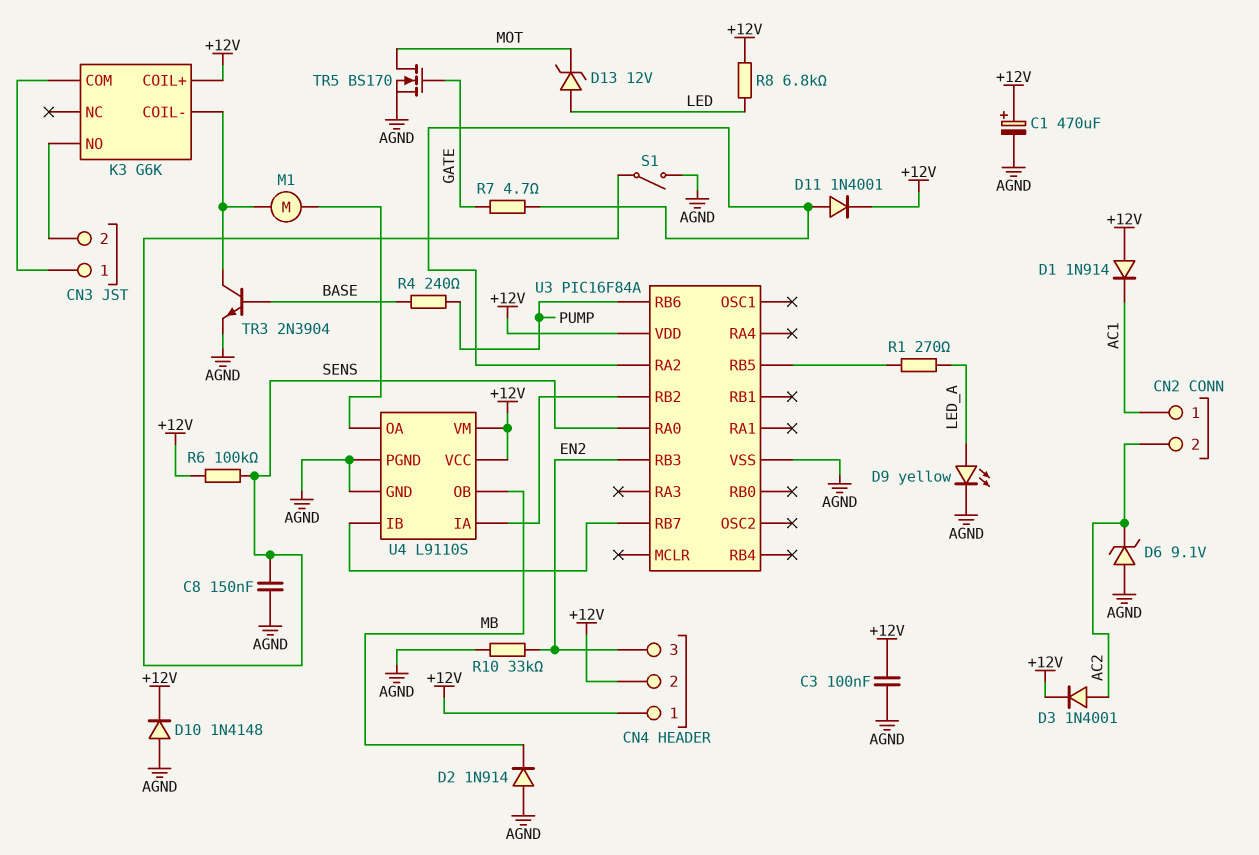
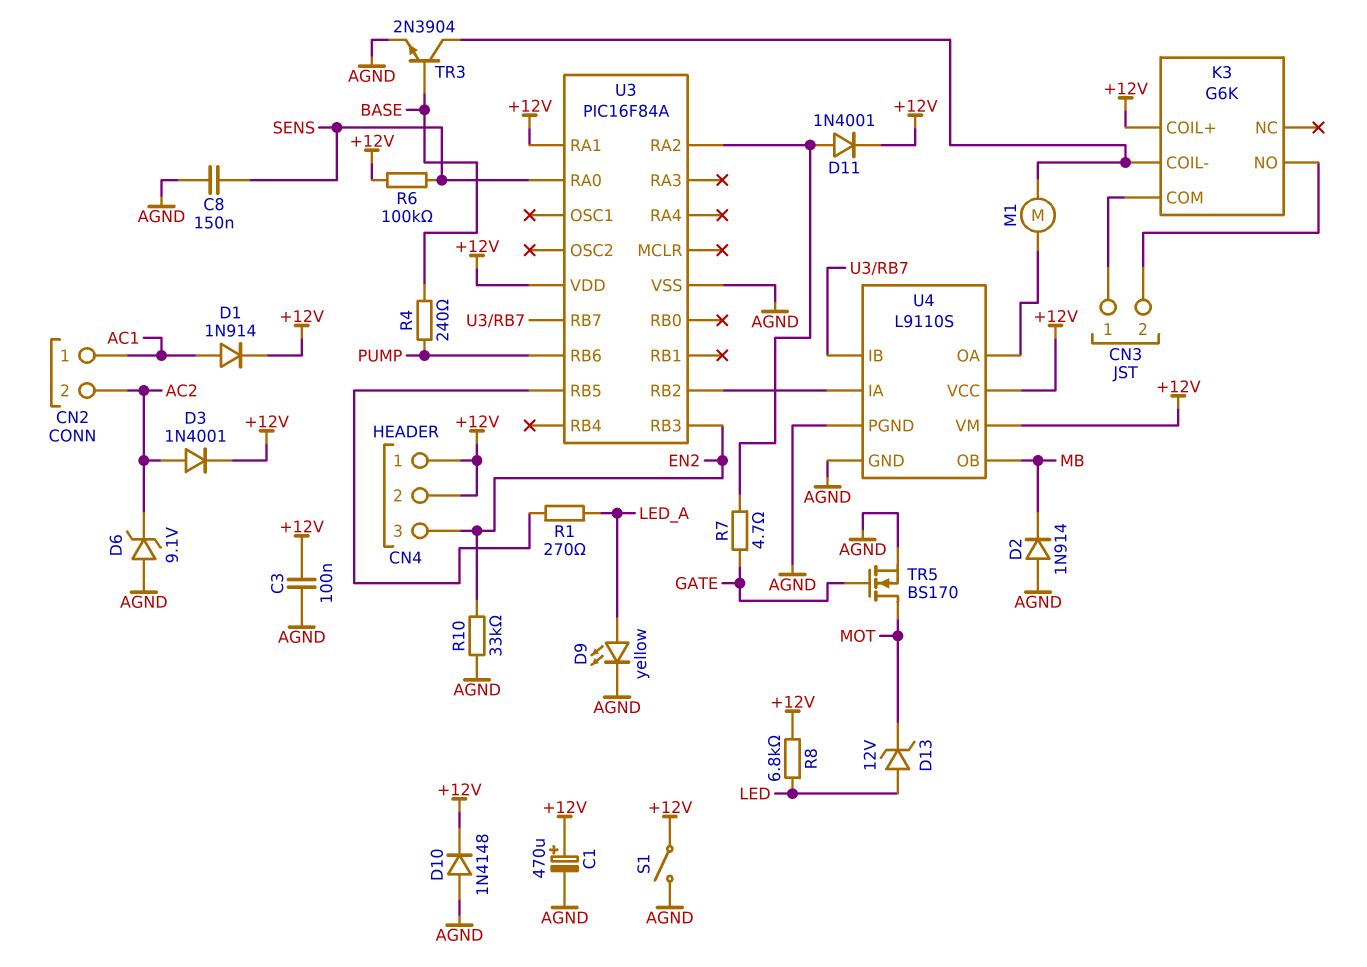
D1: diode 1N914 (A +12V, K AC1) -> diode 1N914 (A AC1, K +12V)
S1: switch (AGND, SENS) -> switch (+12V, AGND)
U3 pin RA1: none -> +12V

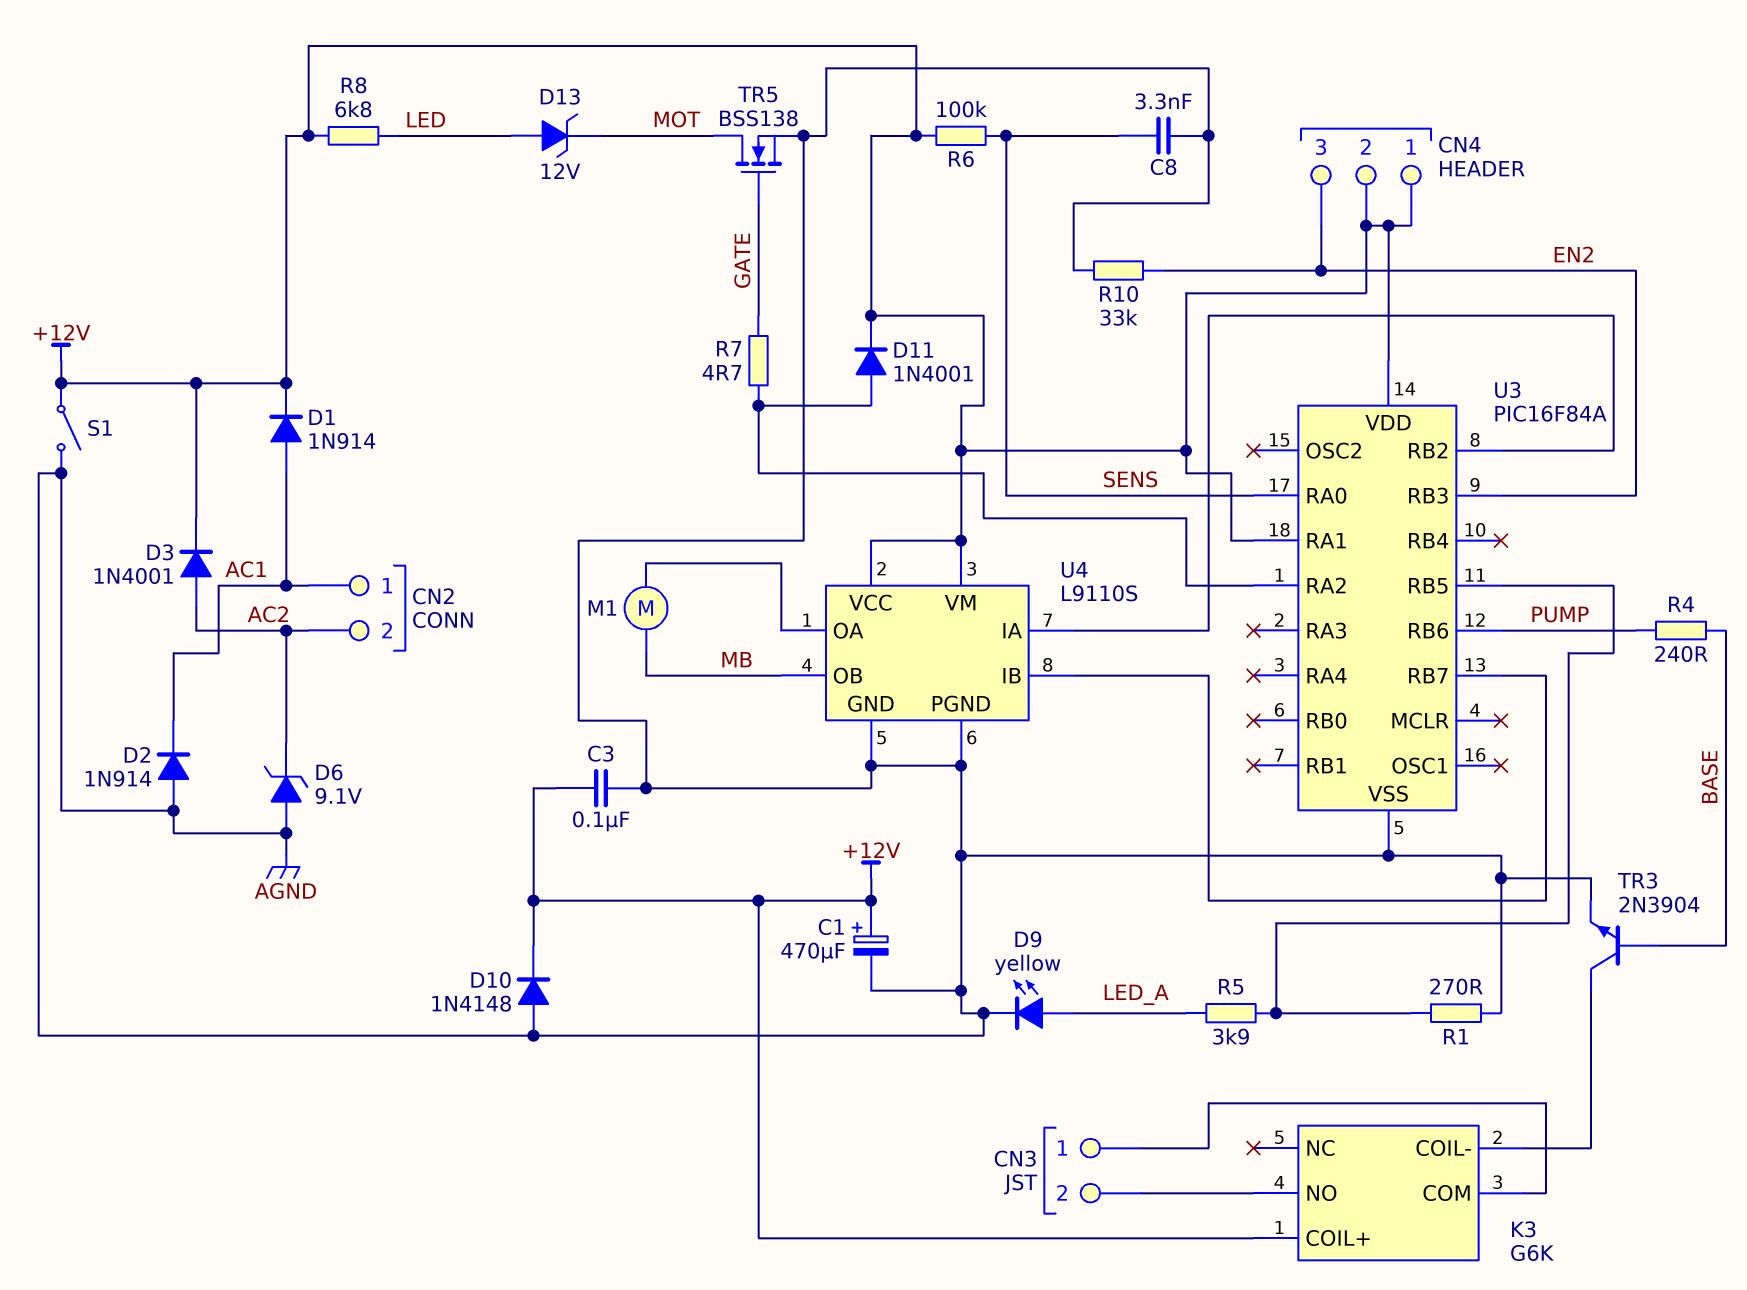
C8: 150nF (AGND, SENS) -> 3.3nF (AGND, SENS)
D2: diode 1N914 (A AGND, K MB) -> diode 1N914 (A AGND, K AC1)
M1: motor (K3/COIL-, U4/OA) -> motor (MB, U4/OA)
R1: 270 (LED_A, U3/RB5) -> 270 (AGND, U3/RB5)
R5: none -> 3.9k (LED_A, U3/RB5)
TR5: NMOS BS170 (G GATE, D MOT, S AGND) -> NMOS BSS138 (G GATE, D MOT, S AGND)

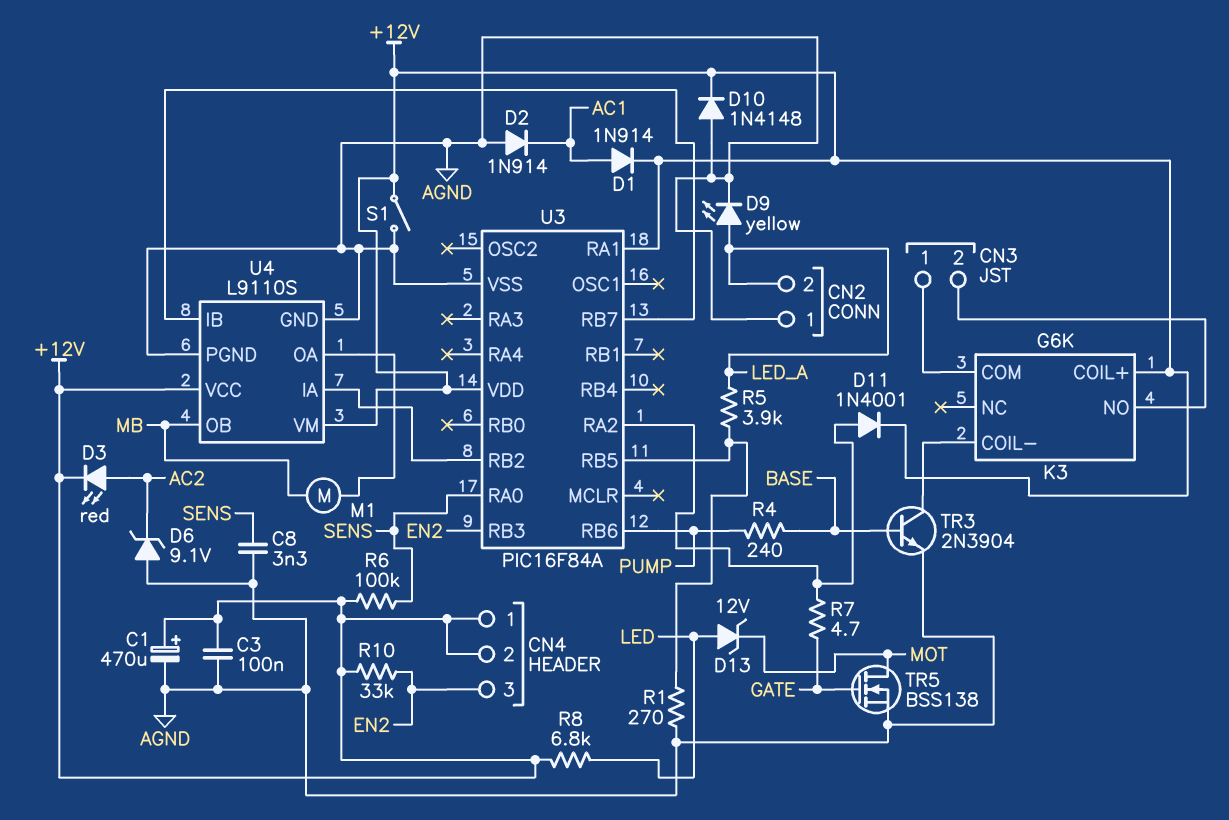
CN2 pin 1: AC1 -> AGND
CN2 pin 2: AC2 -> LED_A
D3: diode 1N4001 (A AC2, K +12V) -> LED red (A AC2, K +12V)
R10: 33k (AGND, EN2) -> 33k (+12V, EN2)

